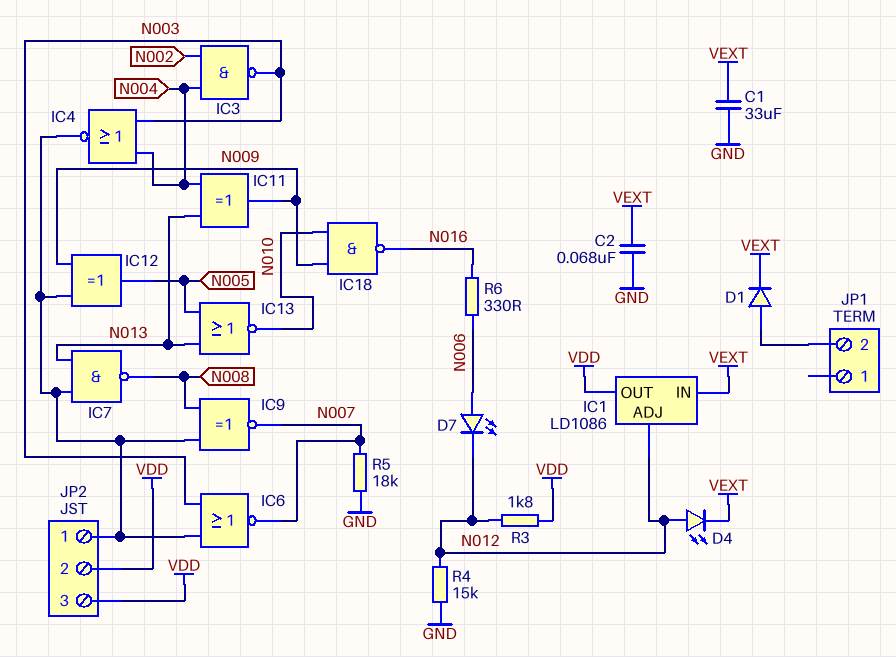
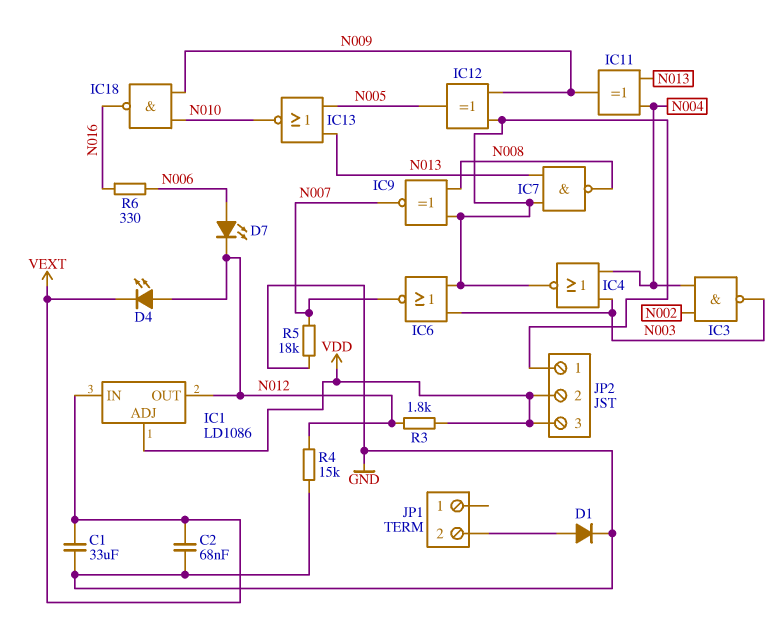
D1: diode (A JP1/2, K VEXT) -> diode (A JP1/2, K GND)
IC1 pin ADJ: N012 -> VDD
IC1 pin OUT: VDD -> N012

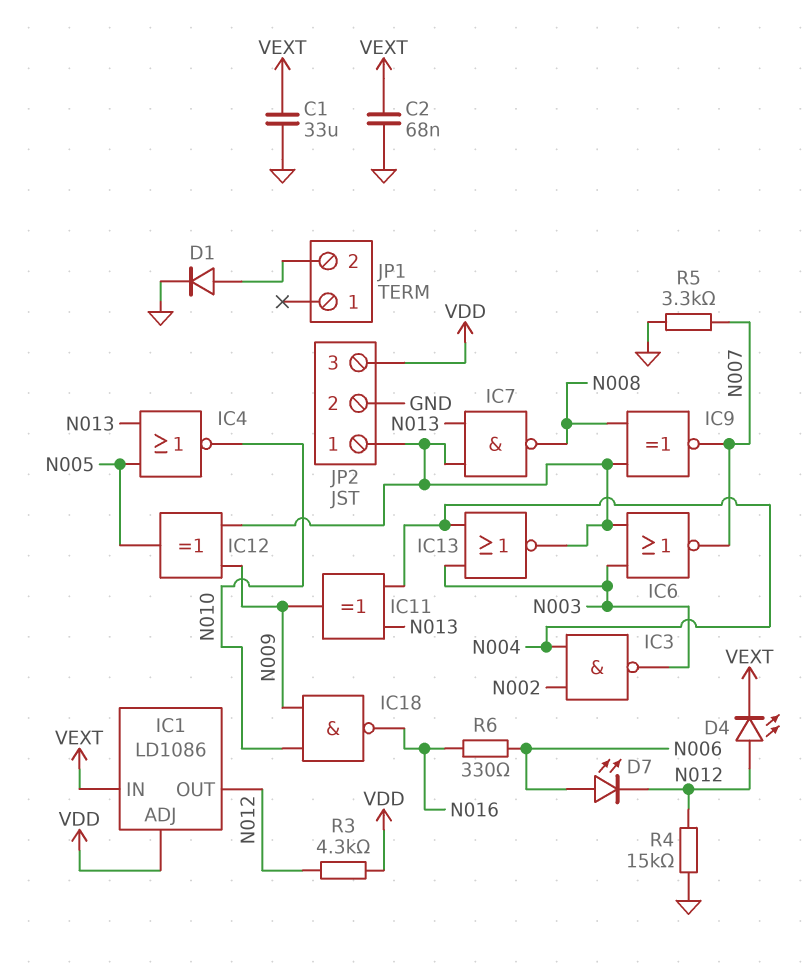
IC4: NOR (in N003, in N004, out JP2/1) -> NOR (in N005, in N013, out N010)
IC13: NOR (in N005, in N013, out N010) -> NOR (in N003, in N004, out JP2/1)
JP2 pin 2: VDD -> GND
R3: 1.8k (N012, VDD) -> 4.3k (N012, VDD)
R5: 18k (GND, N007) -> 3.3k (GND, N007)

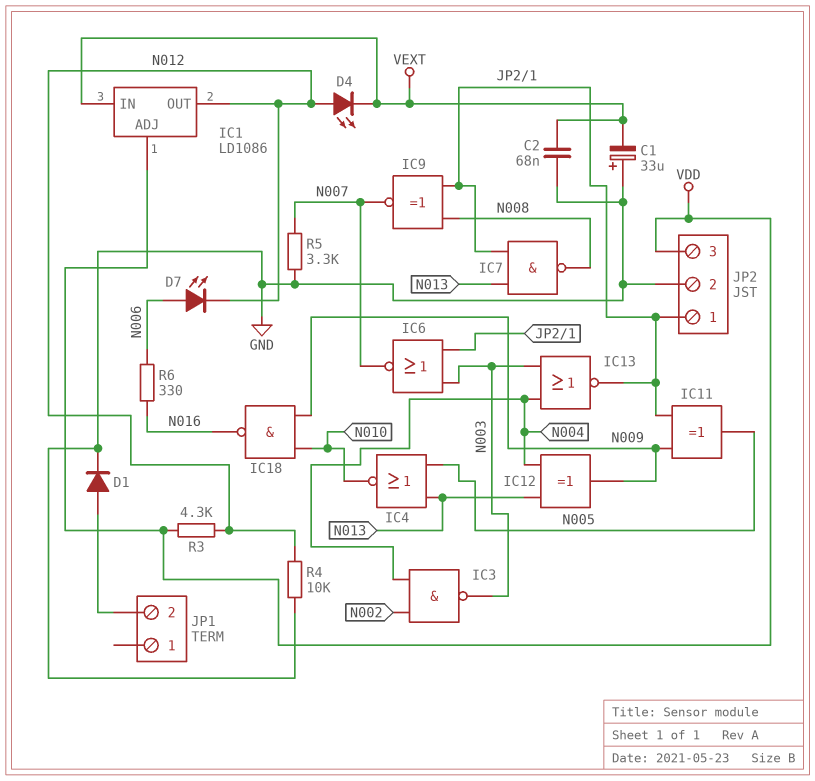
C1: 33uF (GND, VEXT) -> 33uF (plus GND, minus VEXT)
IC11: XOR (in N004, in N013, out N009) -> XOR (in JP2/1, in N009, out N005)
IC12: XOR (in JP2/1, in N009, out N005) -> XOR (in N004, in N013, out N009)
R4: 15k (GND, N012) -> 10k (GND, N012)

